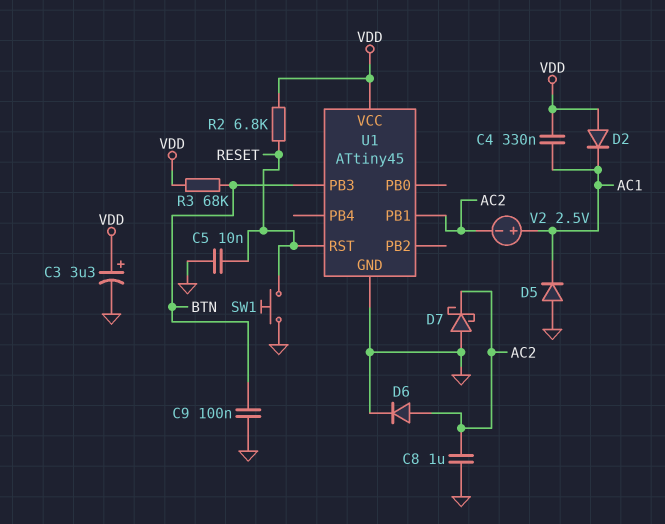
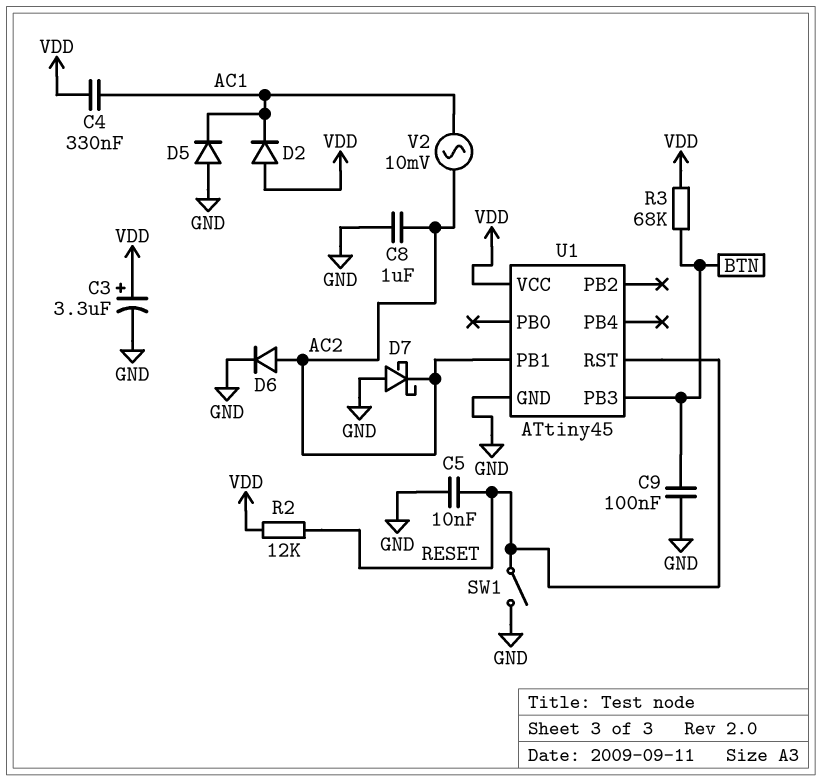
R2: 6.8k (RESET, VDD) -> 12k (RESET, VDD)
SW1: button (GND, RESET) -> switch (GND, RESET)
V2: 2.5V (plus AC1, minus AC2) -> AC 10mV (AC1, AC2)

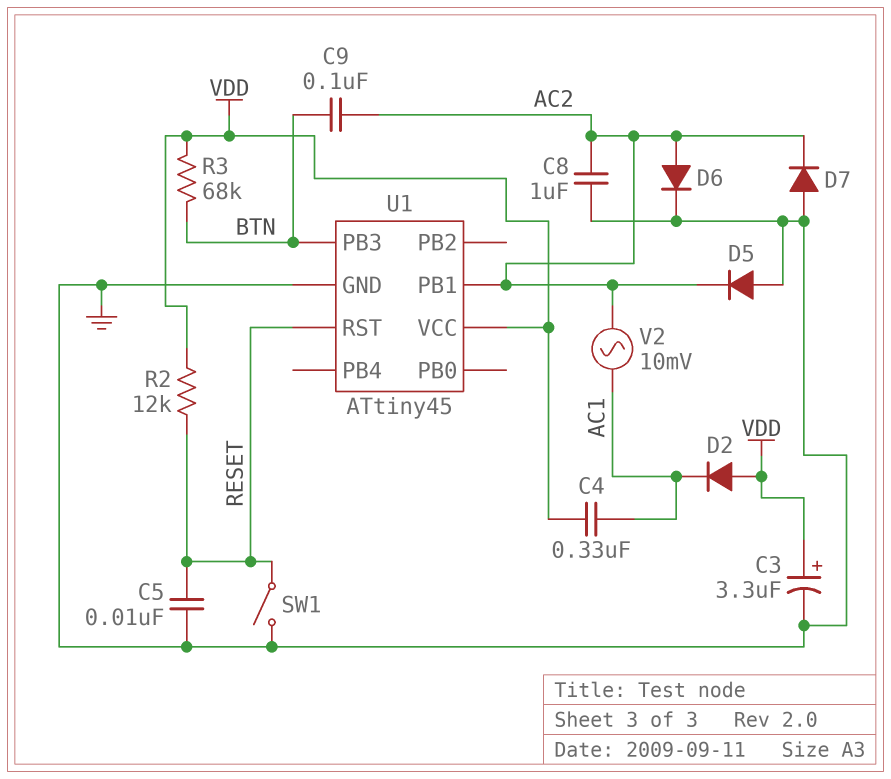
C9: 100nF (BTN, GND) -> 100nF (AC2, BTN)
D5: diode (A GND, K AC1) -> diode (A GND, K AC2)
D7: schottky (A GND, K AC2) -> diode (A GND, K AC2)

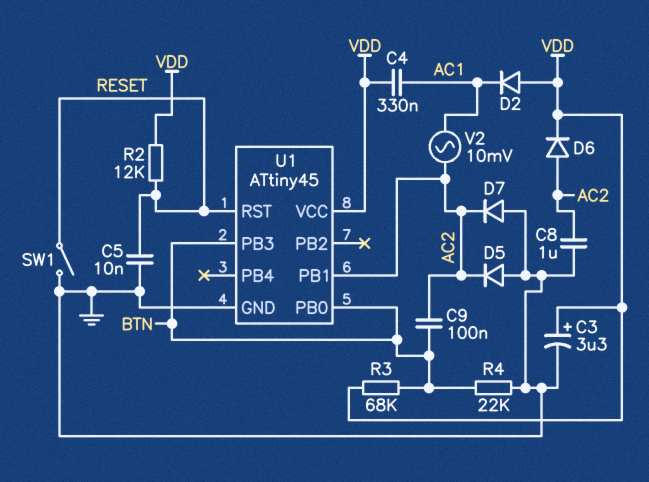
D6: diode (A AC2, K GND) -> diode (A AC2, K VDD)
R4: none -> 22k (BTN, GND)
U1 pin PB0: none -> BTN

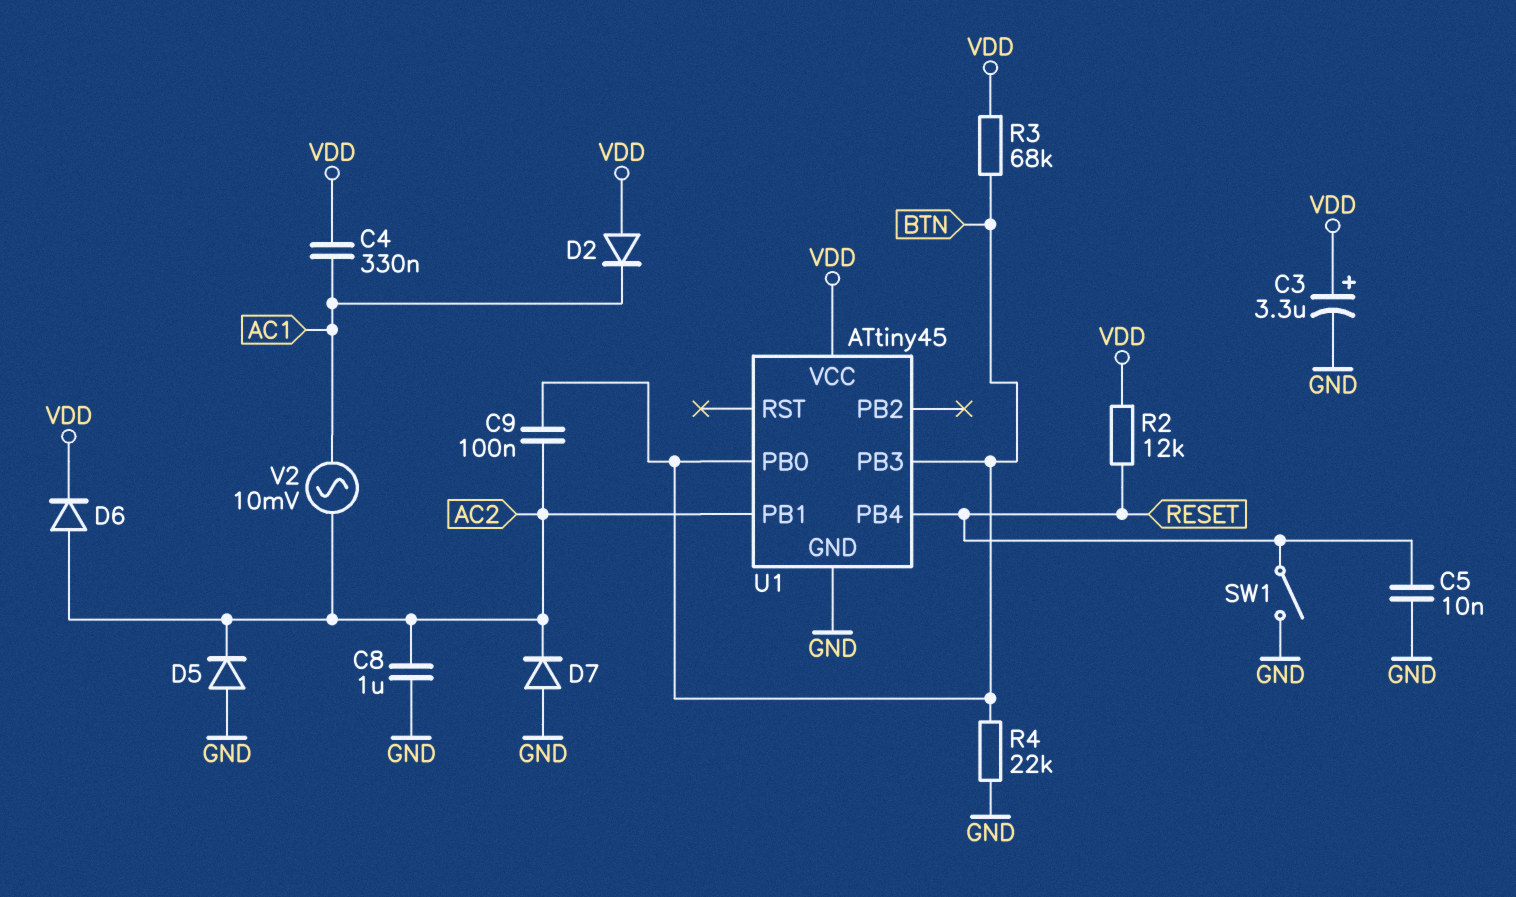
U1 pin PB4: none -> RESET
U1 pin RST: RESET -> none

